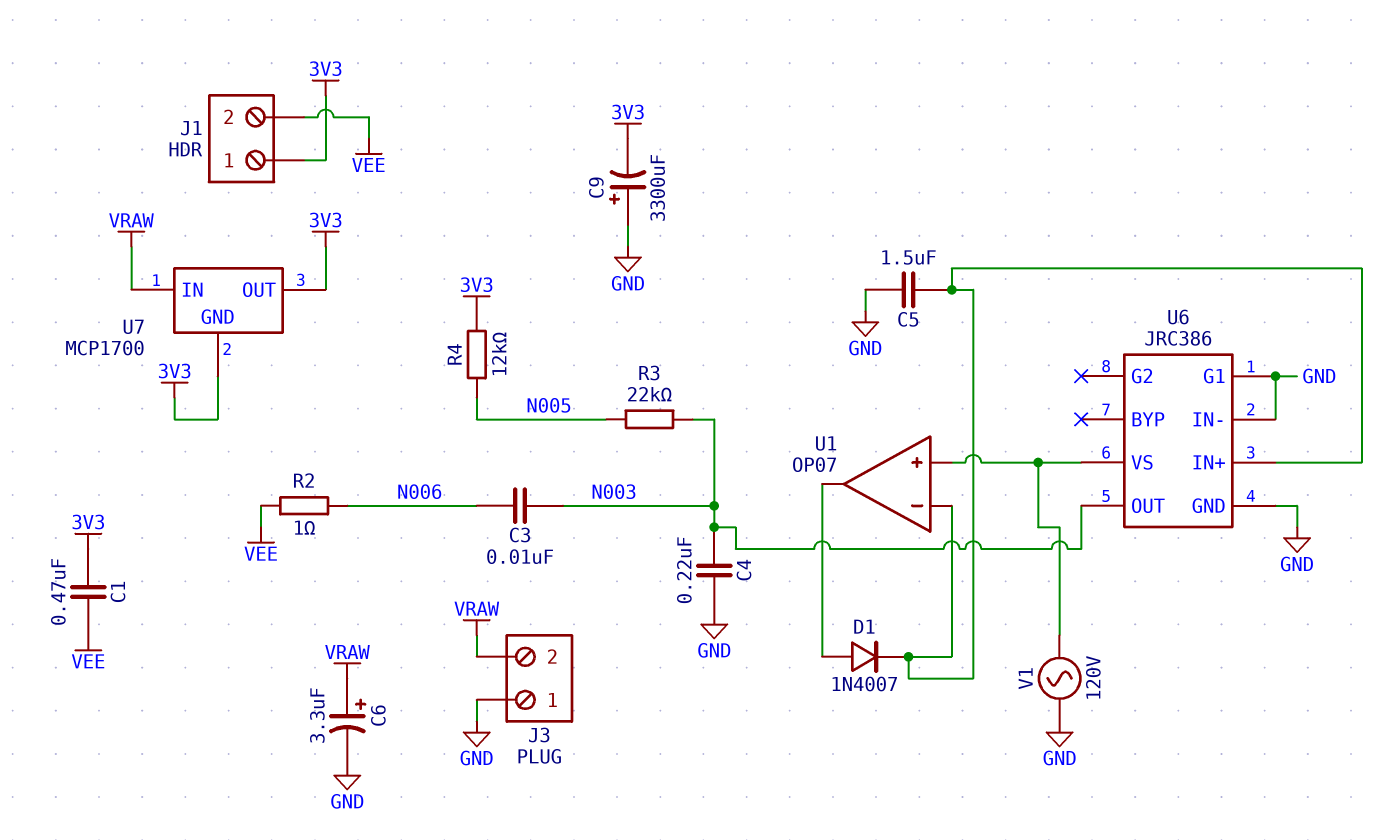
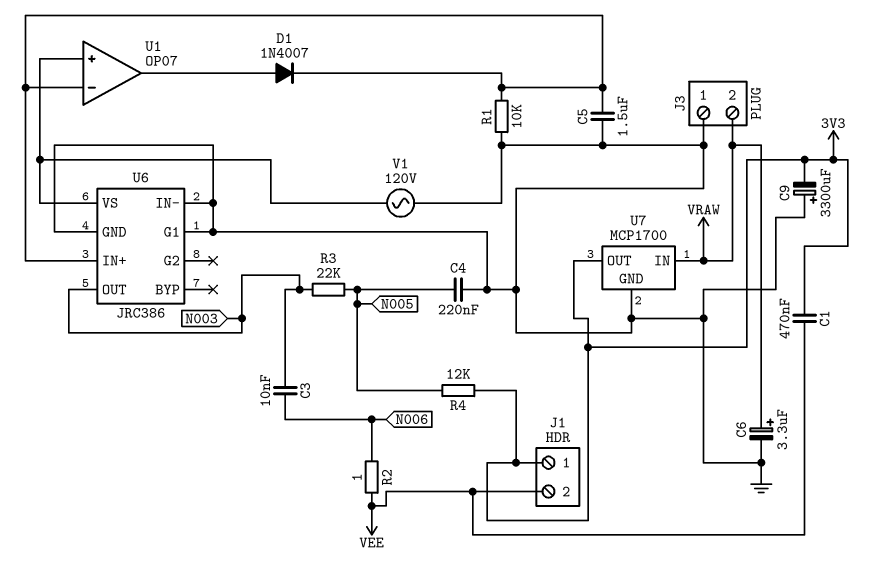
C4: 220nF (GND, N003) -> 220nF (GND, N005)
R1: none -> 10k (GND, U1/in-)
U7 pin GND: 3V3 -> GND

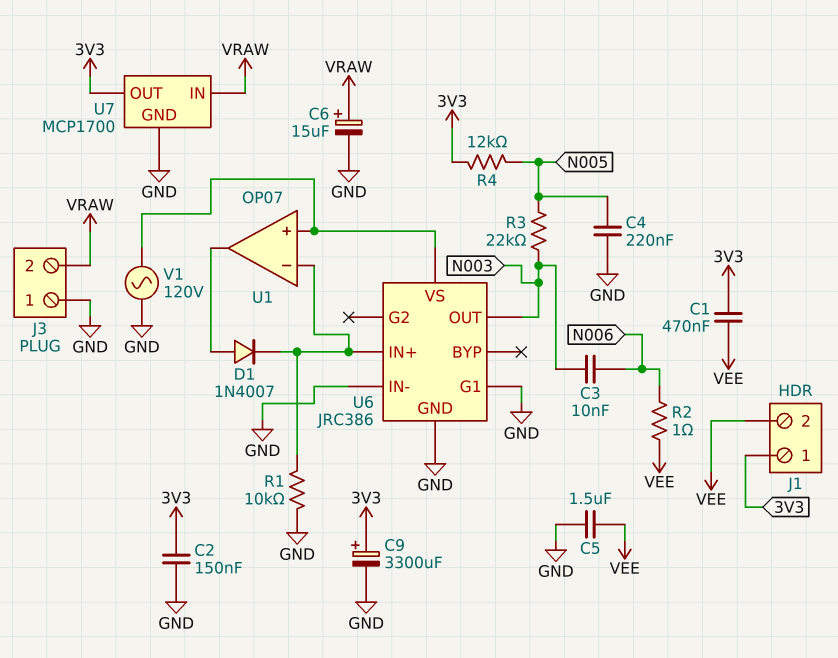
C2: none -> 150nF (3V3, GND)
C5: 1.5uF (GND, U1/in-) -> 1.5uF (GND, VEE)
C6: 3.3uF (plus VRAW, minus GND) -> 15uF (plus VRAW, minus GND)
C9: 3300uF (plus GND, minus 3V3) -> 3300uF (plus 3V3, minus GND)

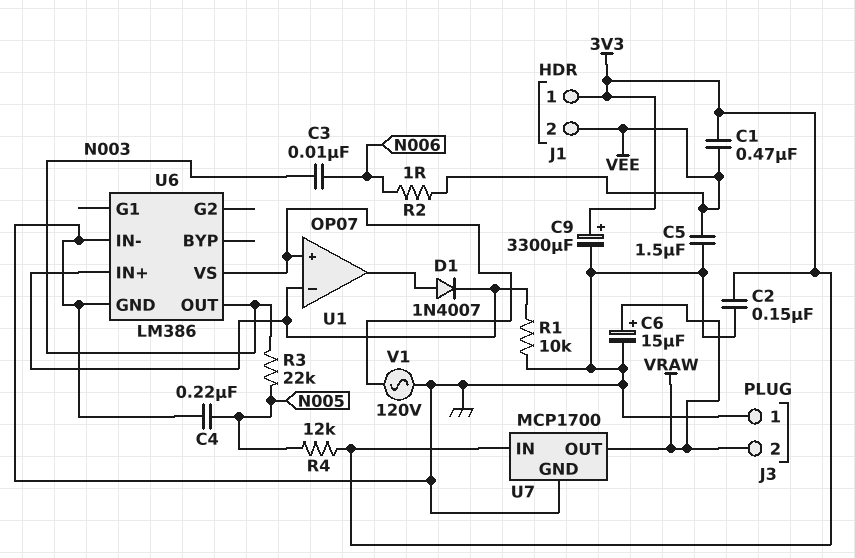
U6: JRC386 -> LM386
U6 pin G1: GND -> none
U7 pin IN: VRAW -> 3V3
U7 pin OUT: 3V3 -> VRAW

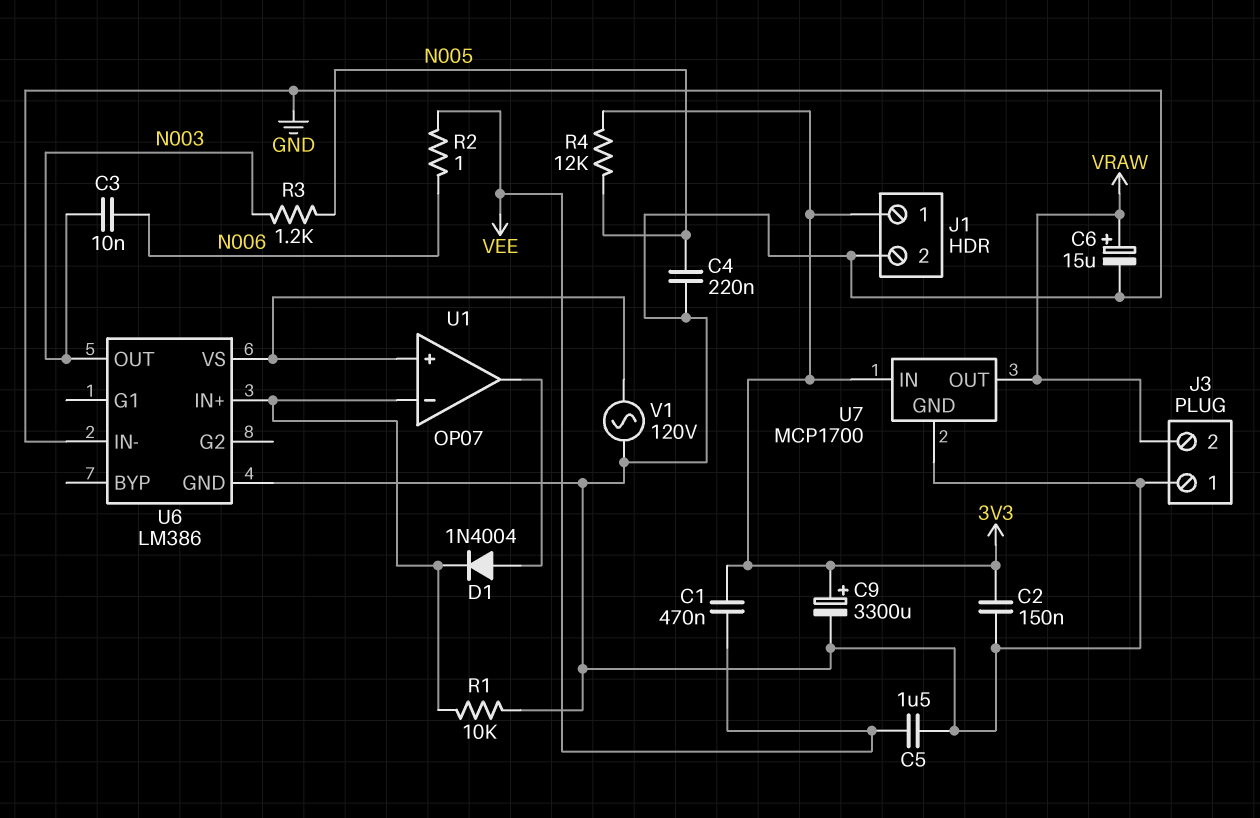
D1: diode 1N4007 (A U1/out, K U1/in-) -> diode 1N4004 (A U1/out, K U1/in-)
J1 pin 2: VEE -> GND
R3: 22k (N003, N005) -> 1.2k (N003, N005)

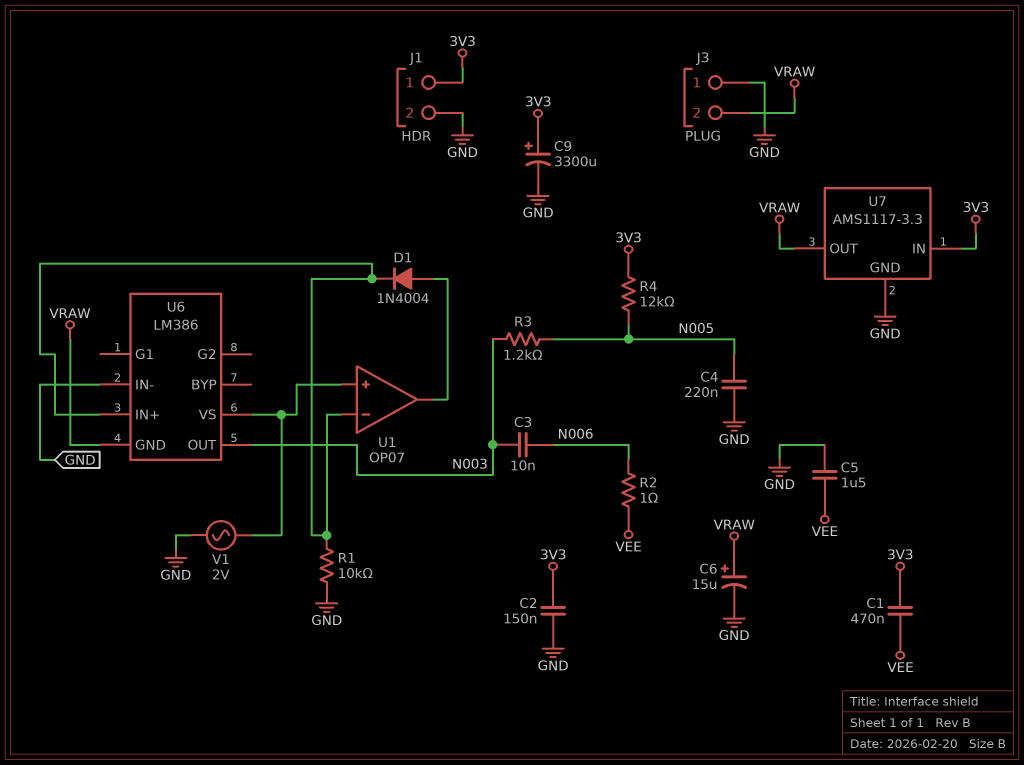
U6 pin GND: GND -> VRAW
U7: MCP1700 -> AMS1117-3.3
V1: AC 120V (GND, U1/in+) -> AC 2V (GND, U1/in+)

